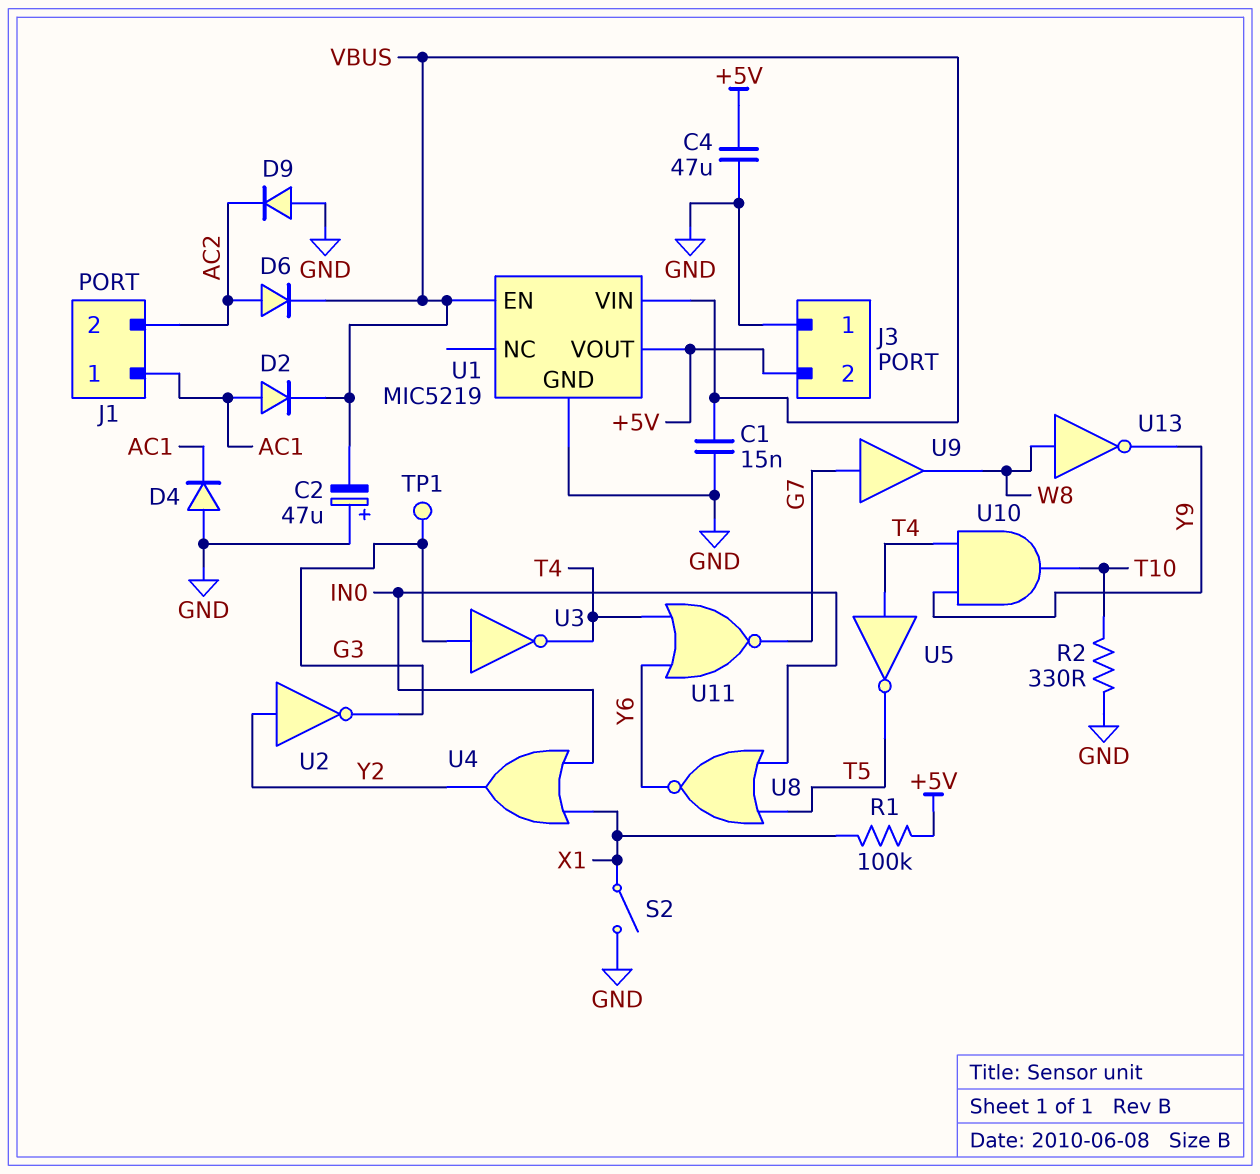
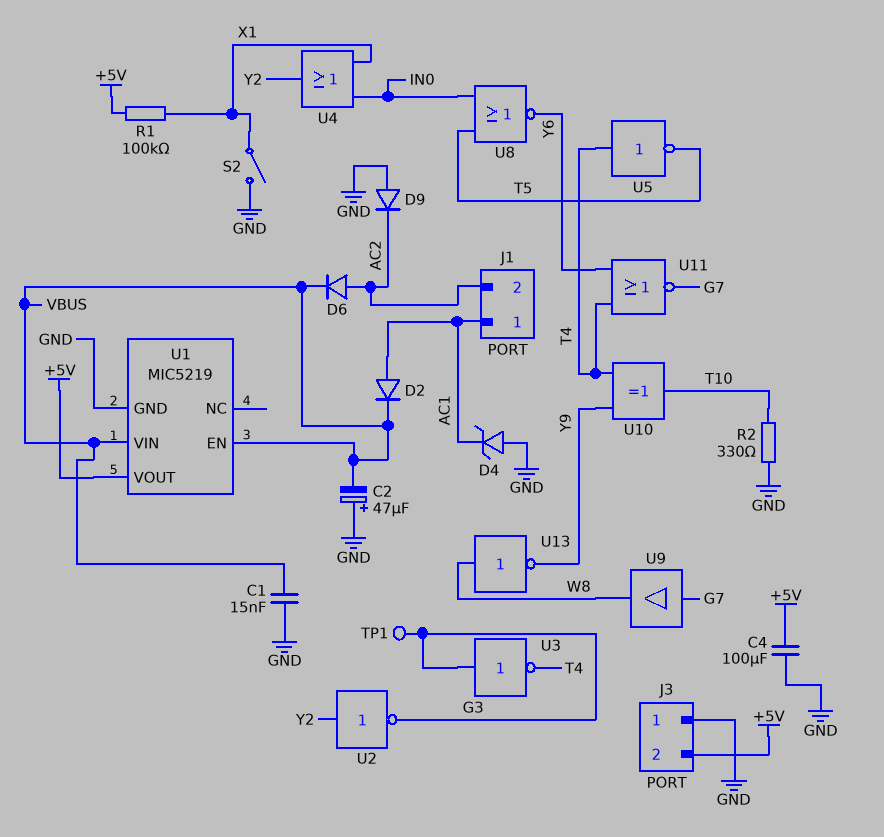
C4: 47uF (+5V, GND) -> 100uF (+5V, GND)
D4: diode (A GND, K AC1) -> zener (A GND, K AC1)
U10: AND (in T4, in Y9, out T10) -> XOR (in T4, in Y9, out T10)

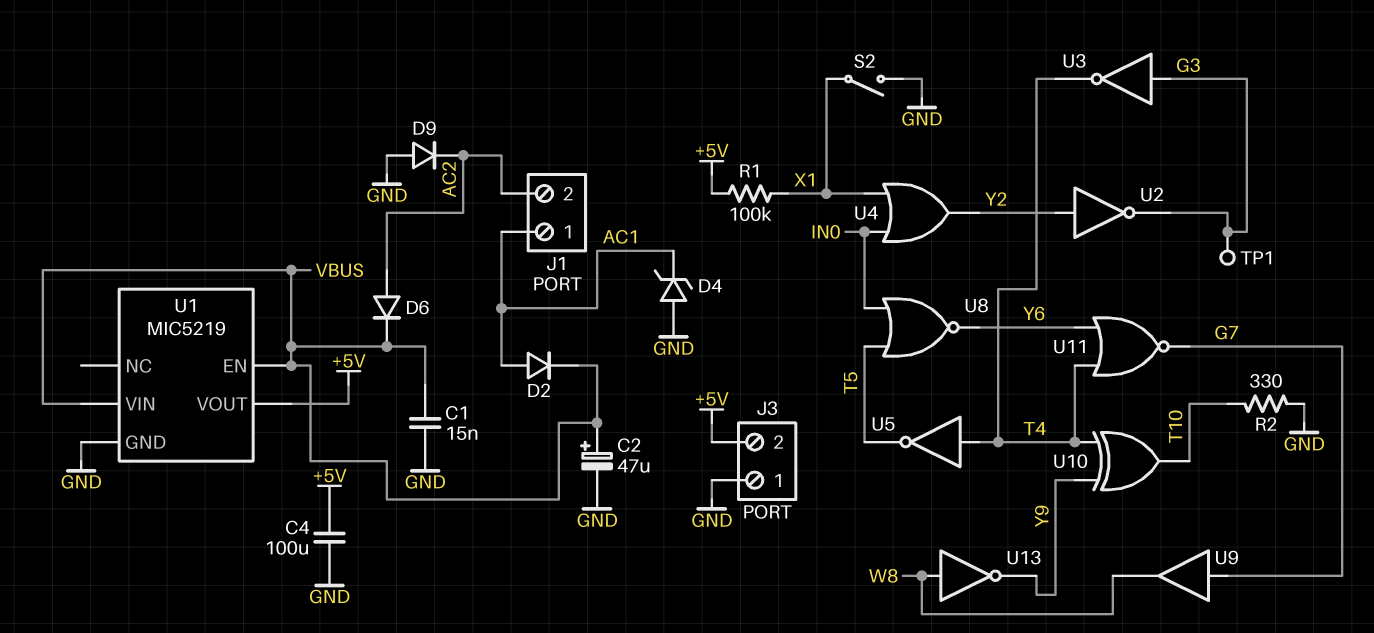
C2: 47uF (plus GND, minus VBUS) -> 47uF (plus VBUS, minus GND)

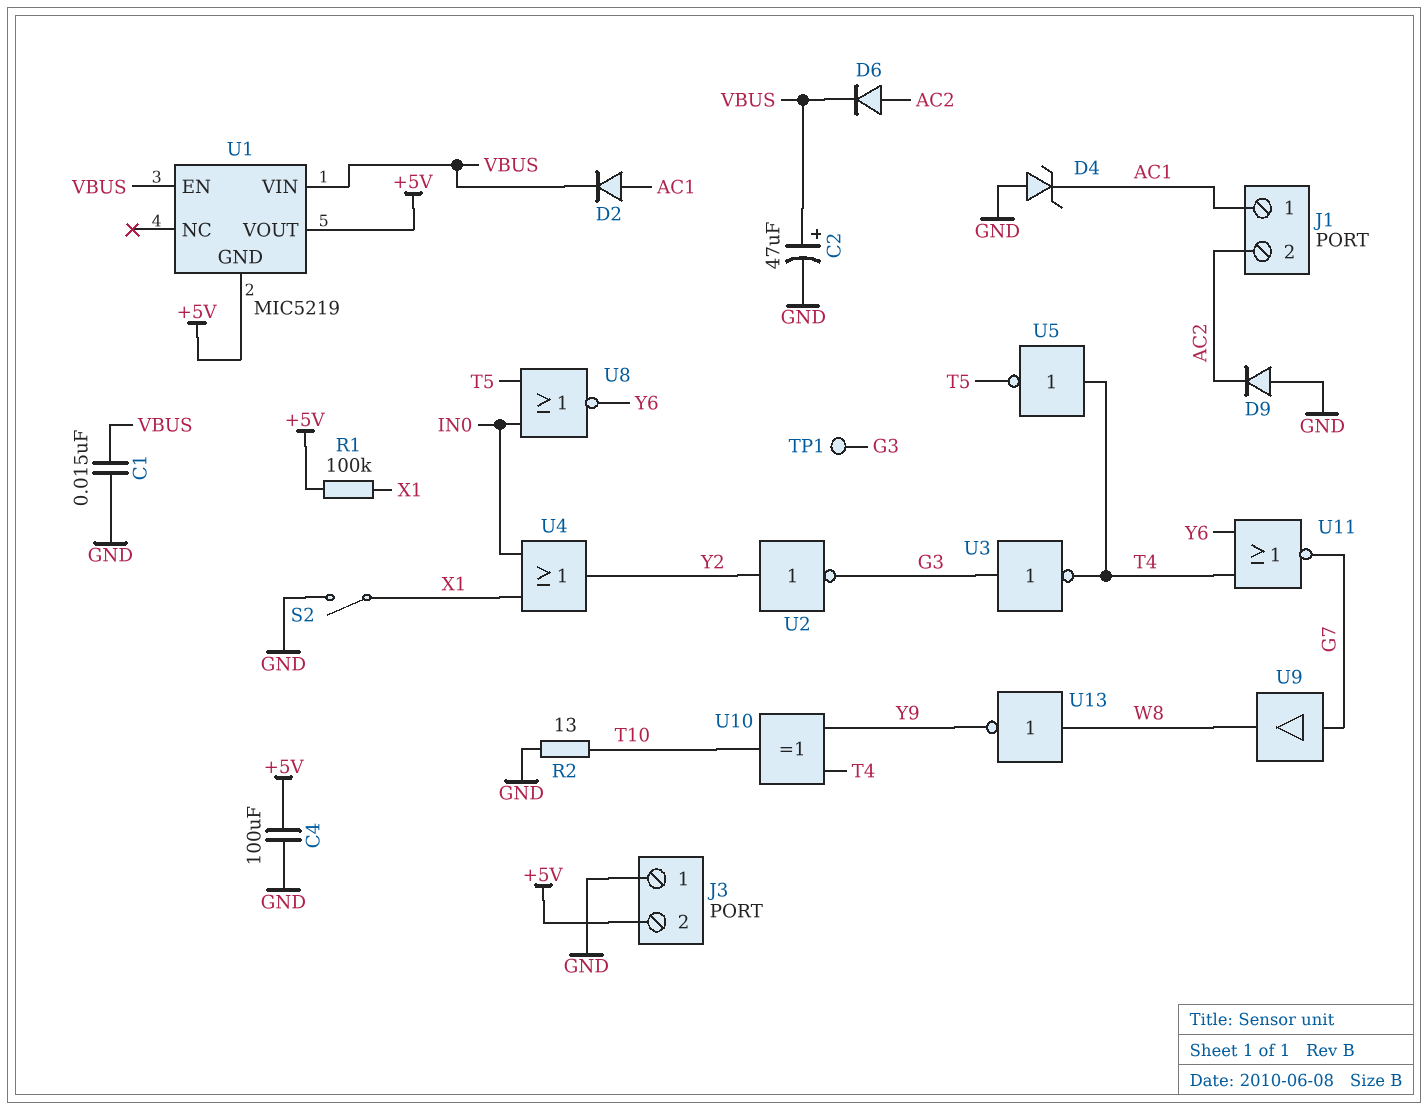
R2: 330 (GND, T10) -> 13 (GND, T10)
U1 pin GND: GND -> +5V

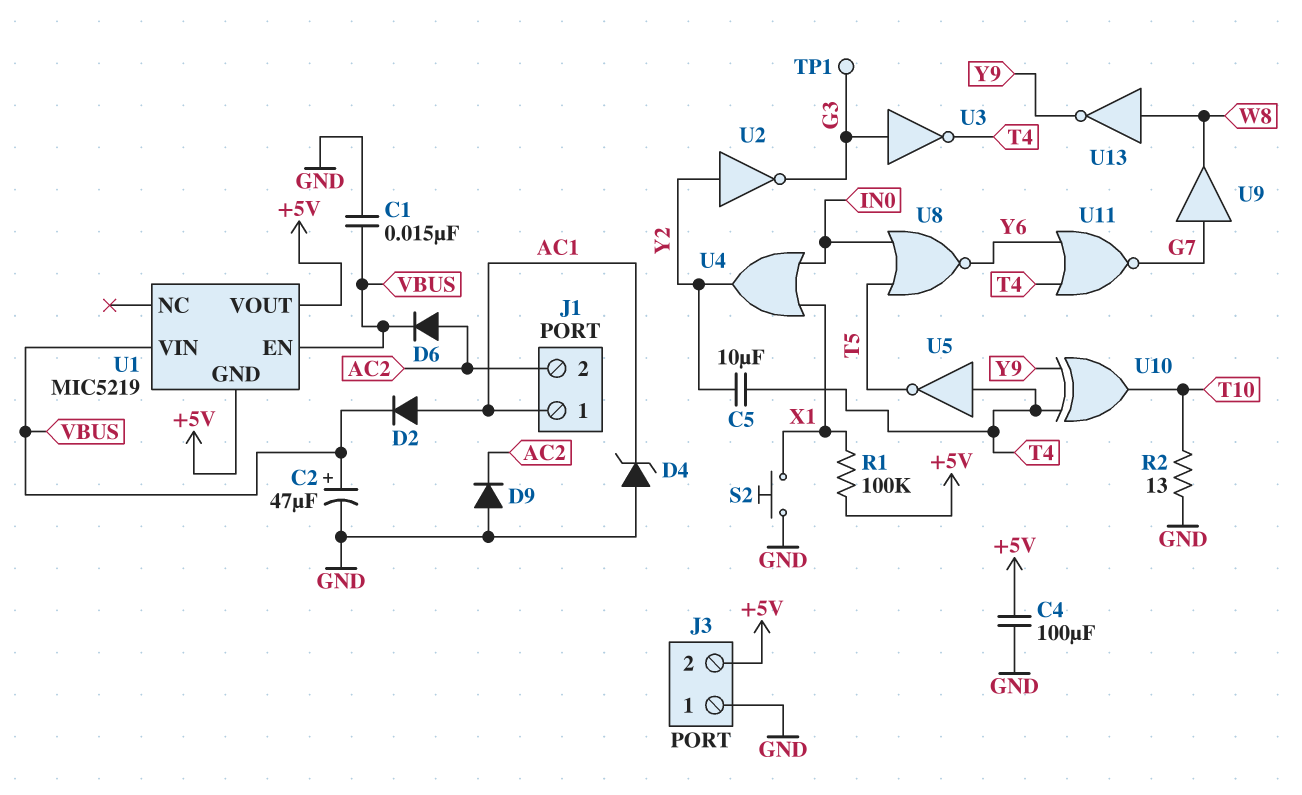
C5: none -> 10uF (T4, Y2)
S2: switch (GND, X1) -> button (GND, X1)

